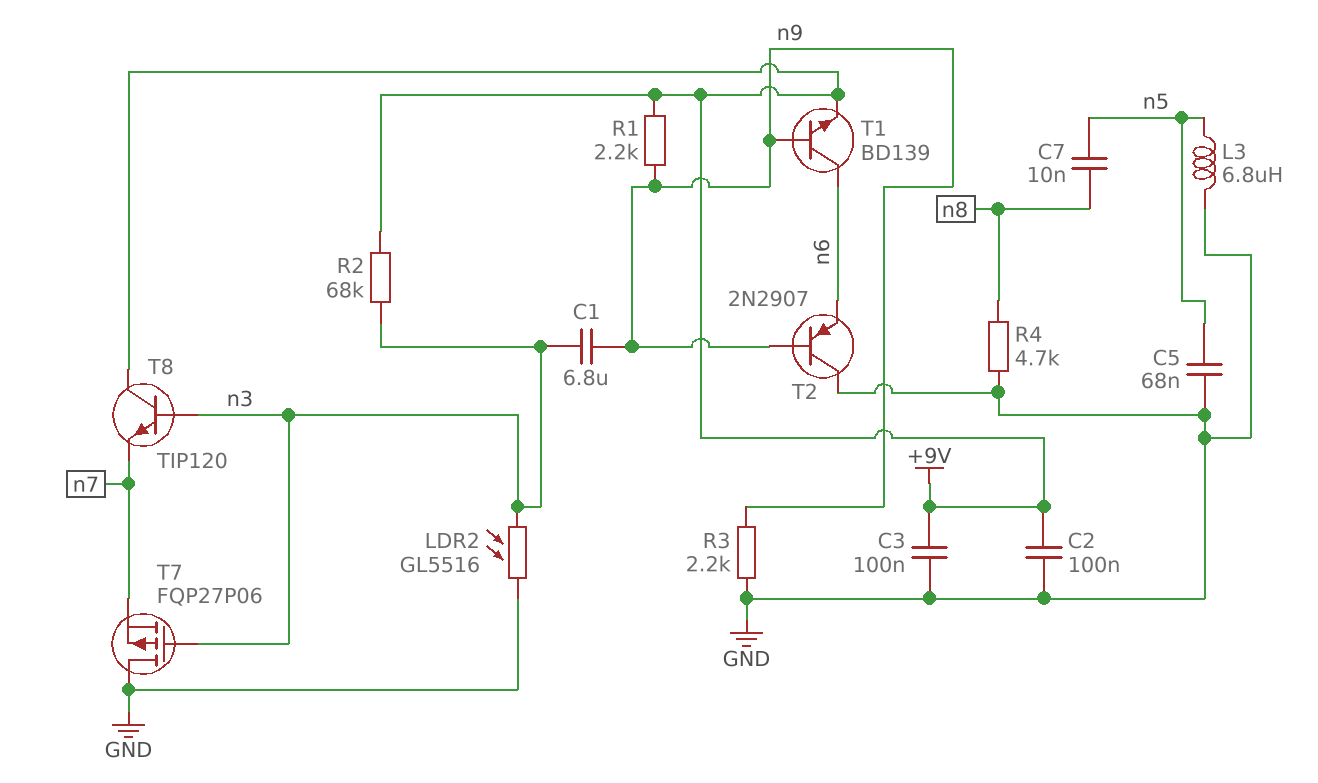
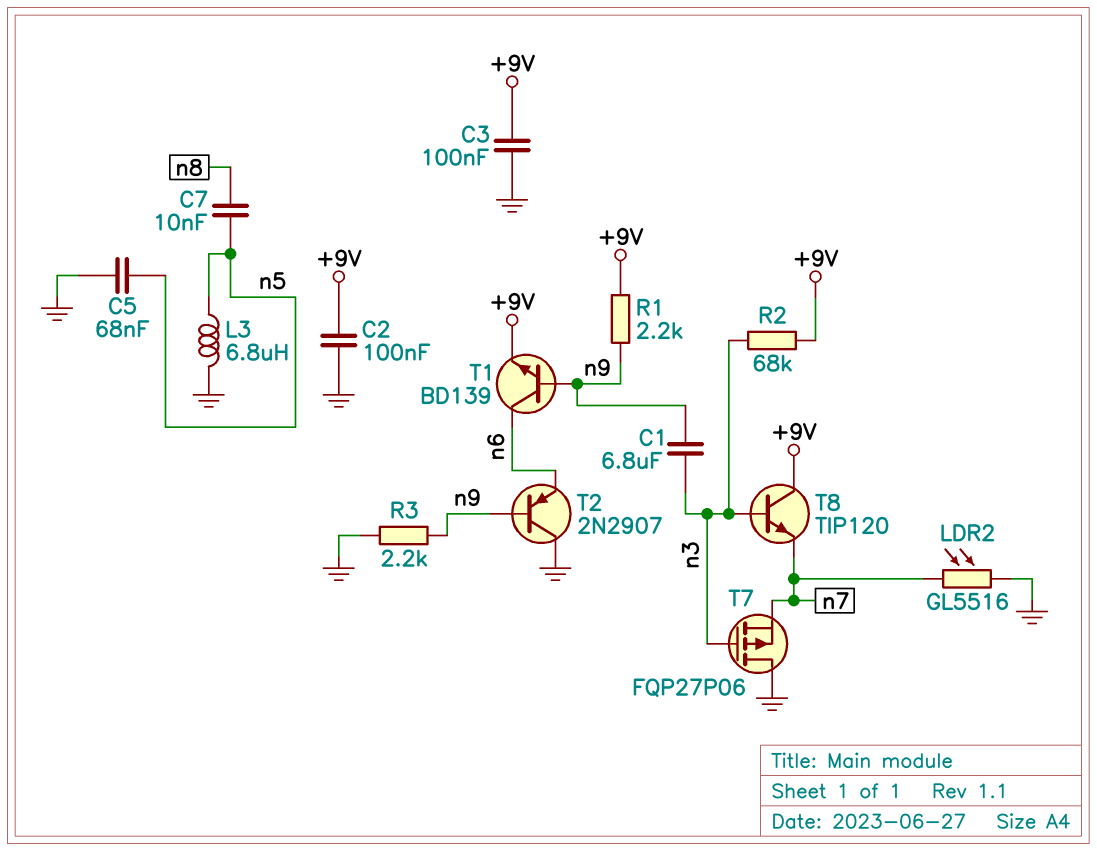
LDR2: GL5516 (GND, n3) -> GL5516 (GND, n7)
R4: 4.7k (GND, n8) -> none

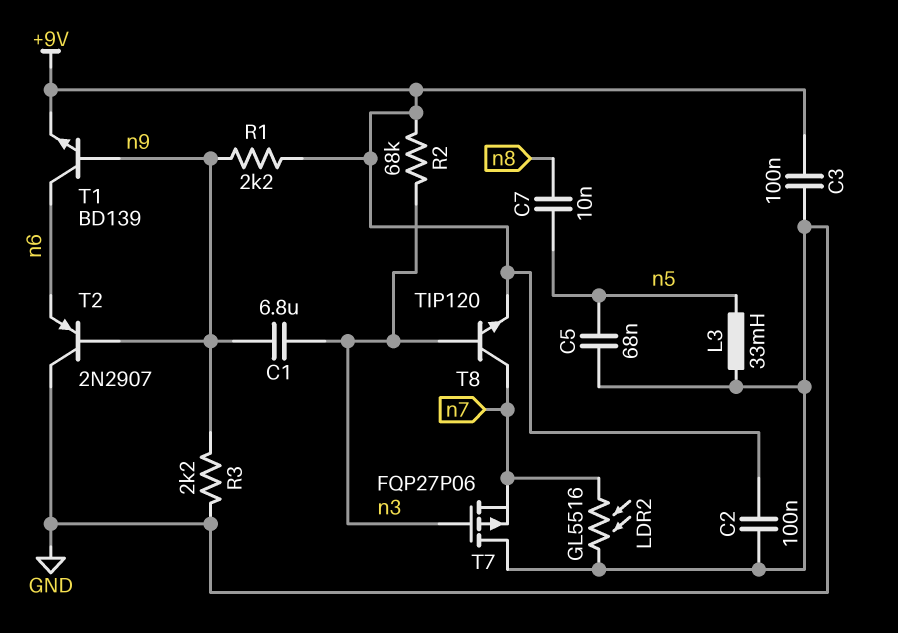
L3: 6.8uH (GND, n5) -> 33mH (GND, n5)
T8: NPN TIP120 (B n3, C +9V, E n7) -> NPN TIP120 (B n3, C n7, E +9V)

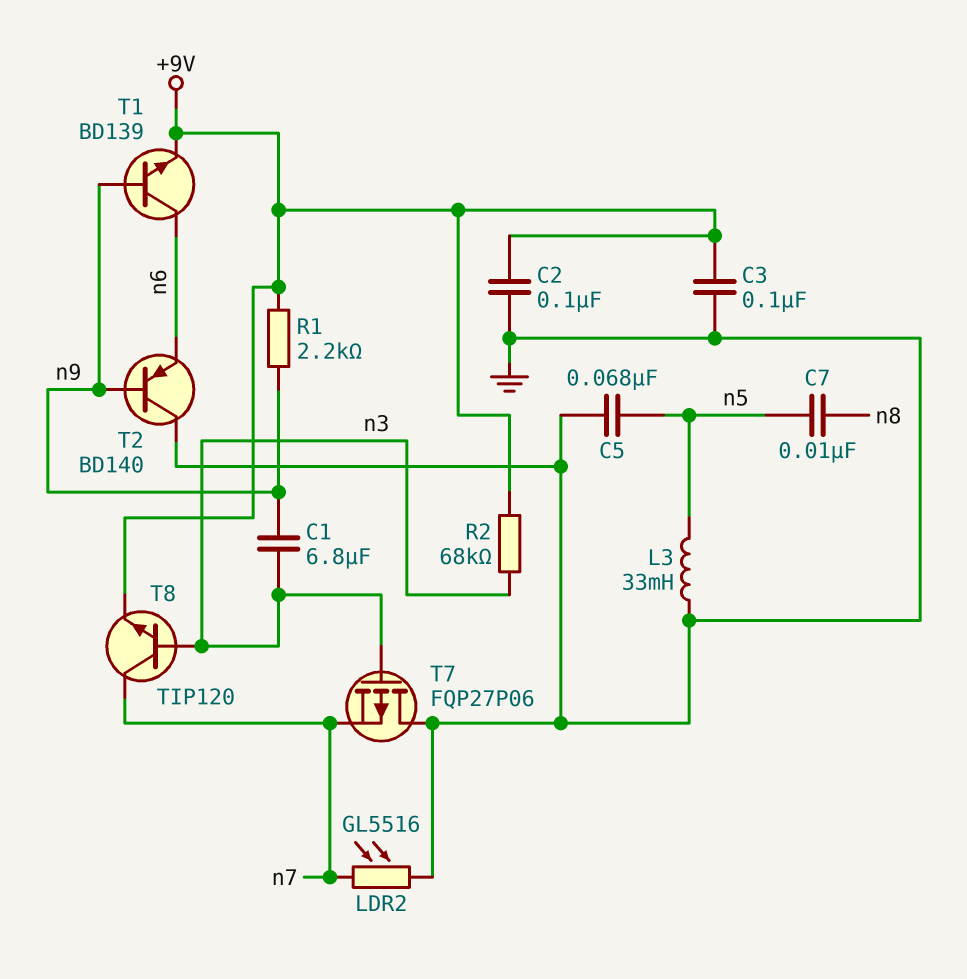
R3: 2.2k (GND, n9) -> none
T2: PNP 2N2907 (B n9, C GND, E n6) -> PNP BD140 (B n9, C GND, E n6)

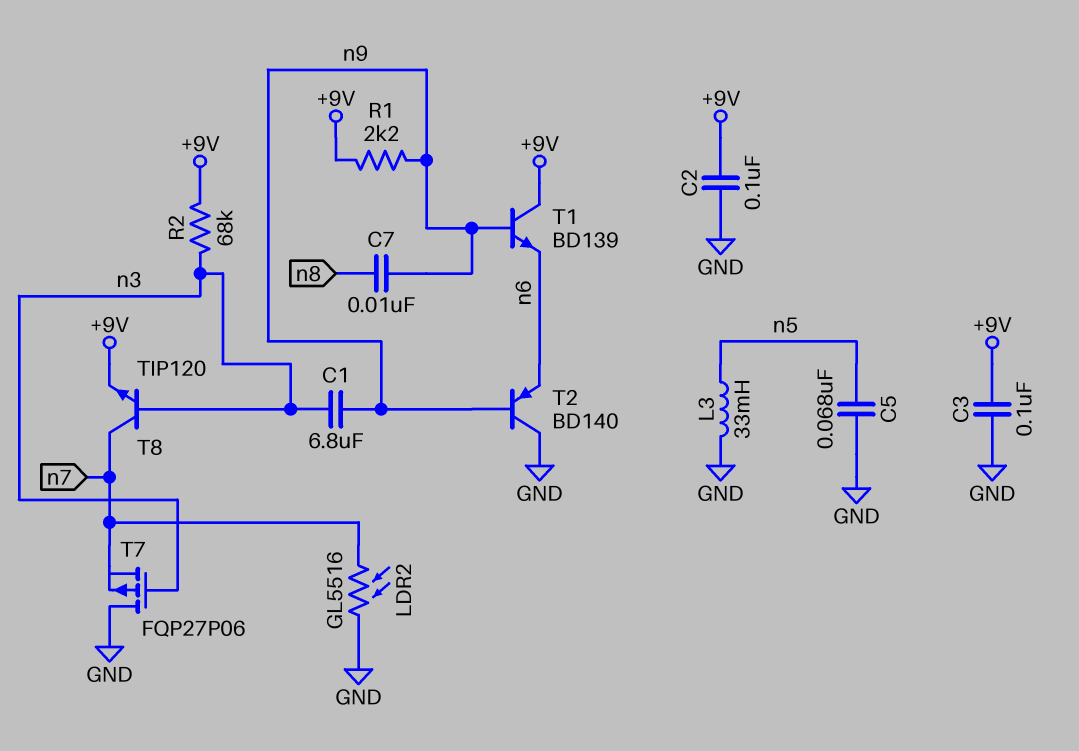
C7: 10nF (n5, n8) -> 10nF (n8, n9)
T1: NPN BD139 (B n9, C n6, E +9V) -> NPN BD139 (B n9, C +9V, E n6)

